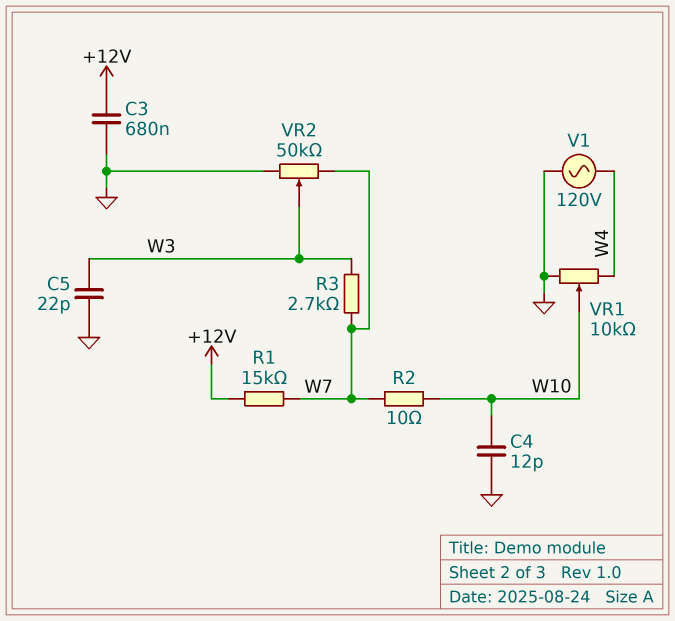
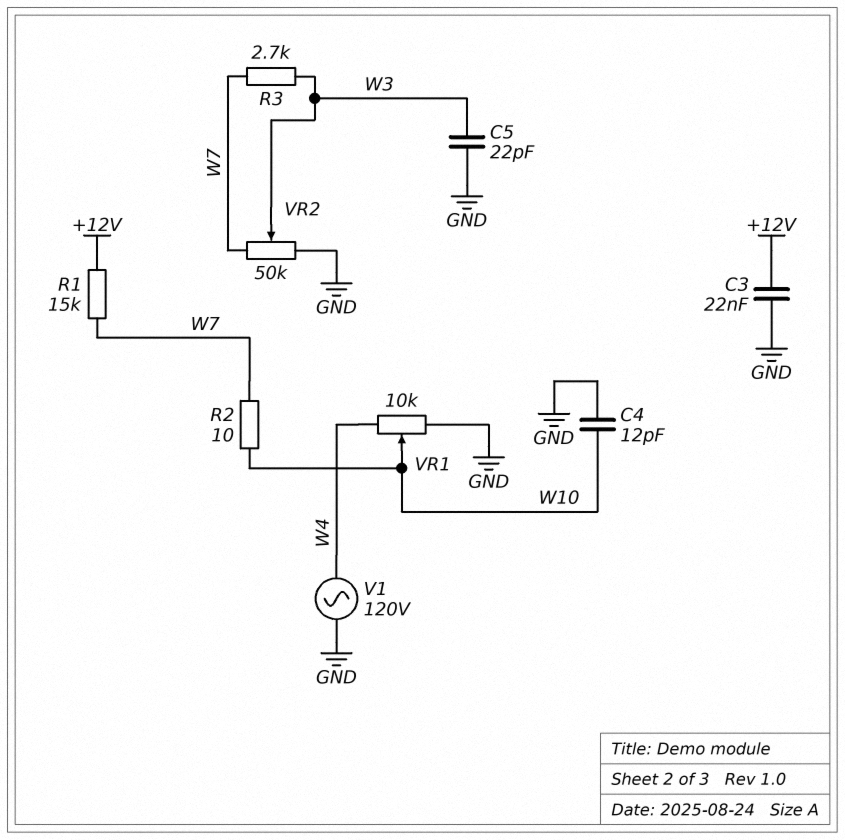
C3: 680nF (+12V, GND) -> 22nF (+12V, GND)

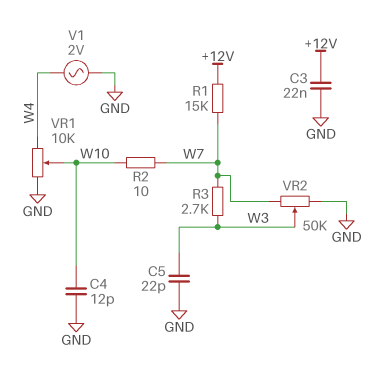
V1: AC 120V (GND, W4) -> AC 2V (GND, W4)

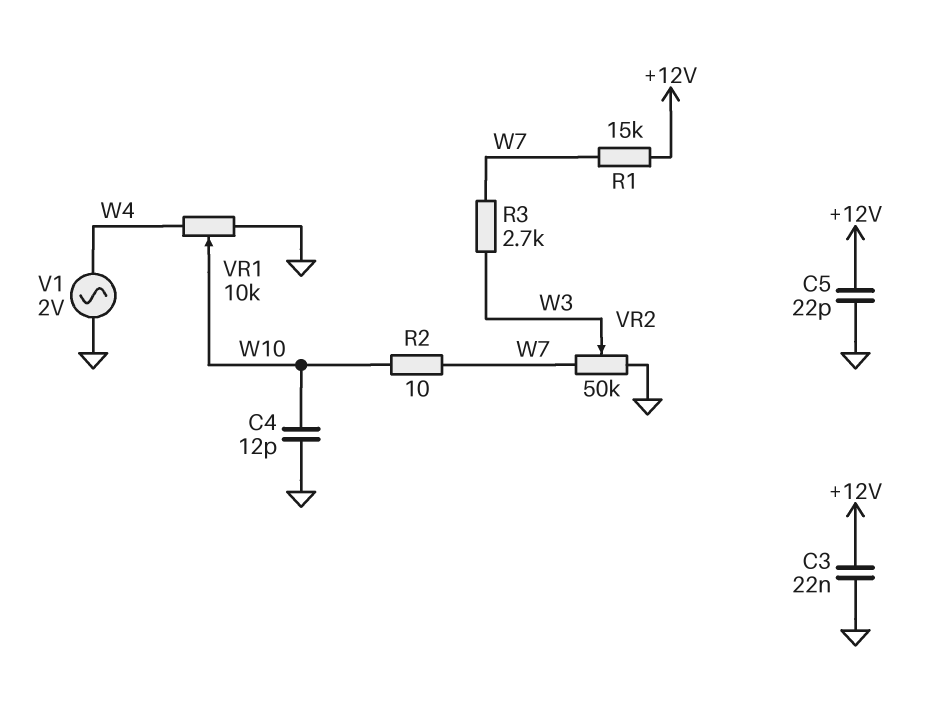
C5: 22pF (GND, W3) -> 22pF (+12V, GND)

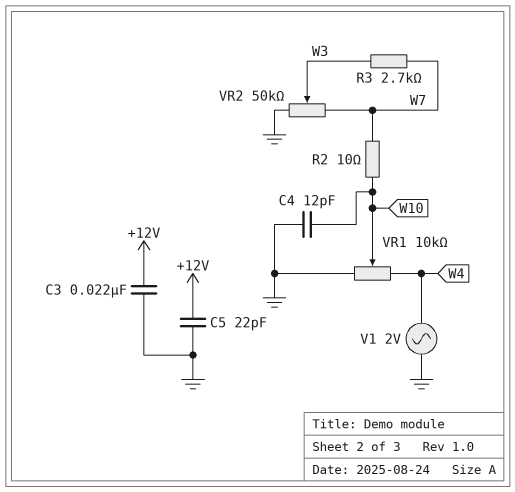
R1: 15k (+12V, W7) -> none

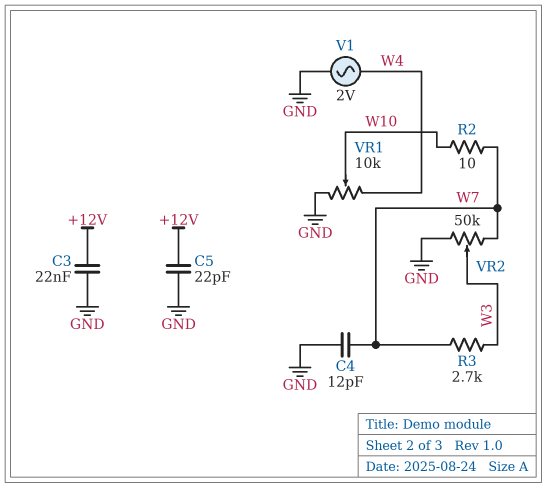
C4: 12pF (GND, W10) -> 12pF (GND, W7)

